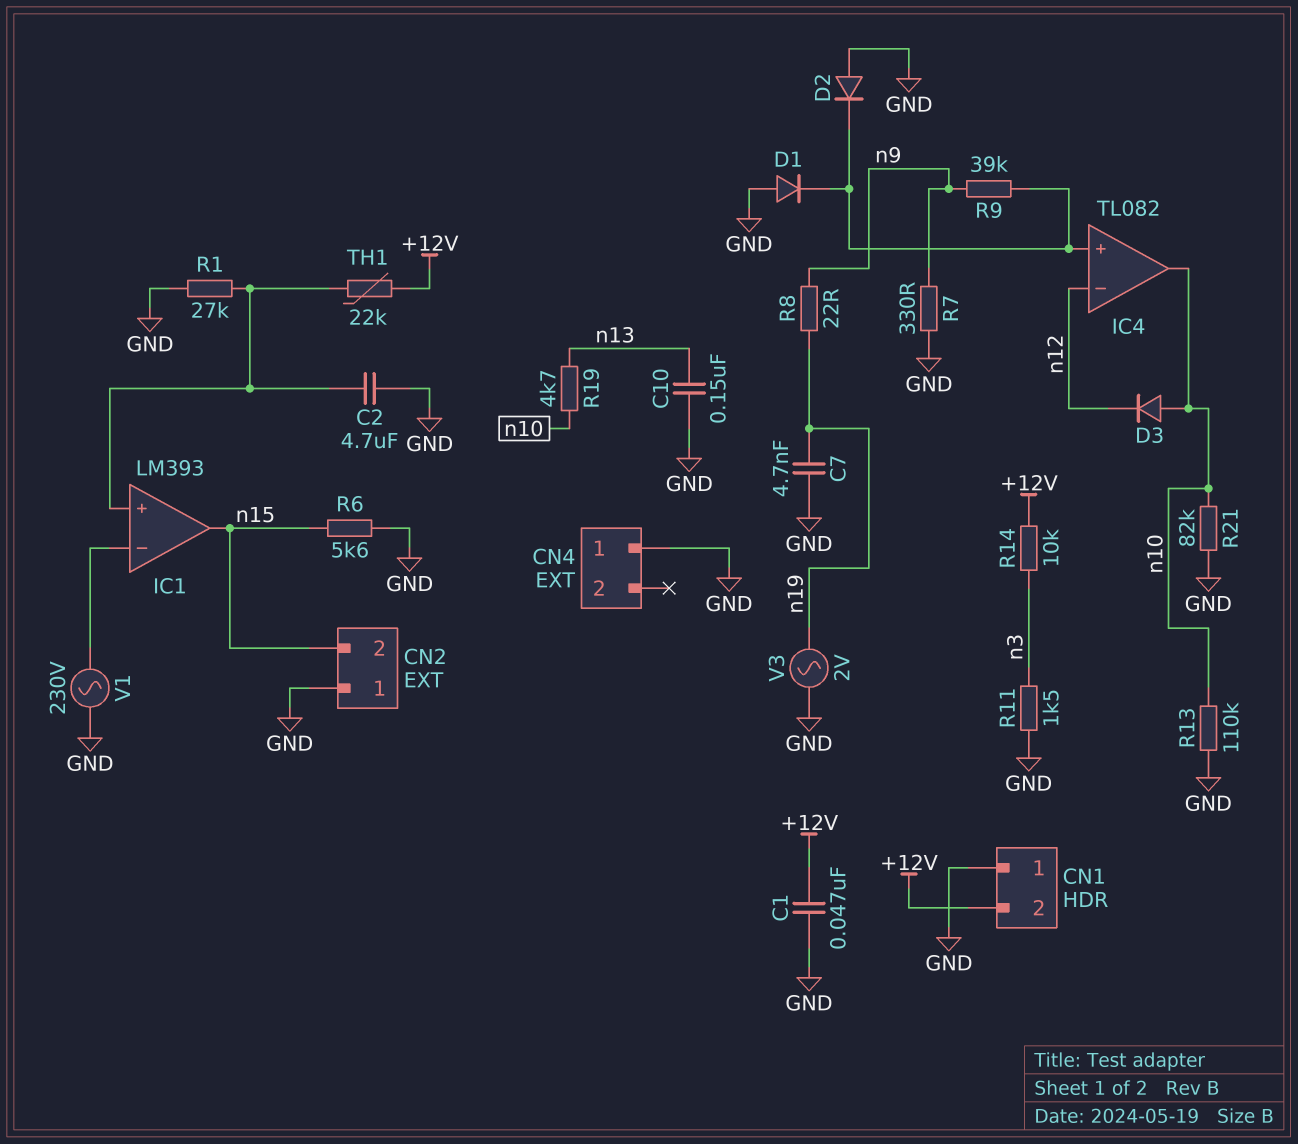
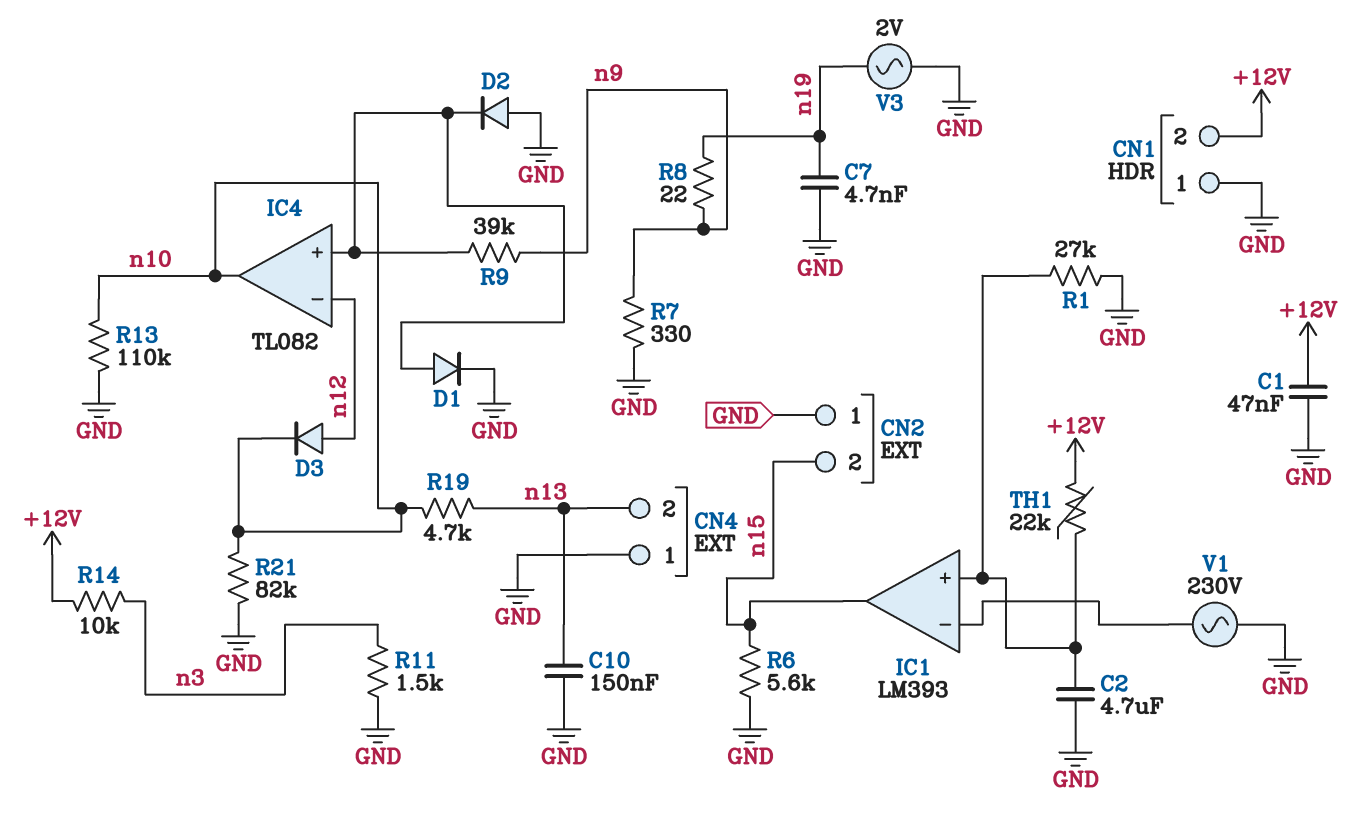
CN4 pin 2: none -> n13
D1: diode (A GND, K IC4/in+) -> diode (A IC4/in+, K GND)
D3: diode (A n10, K n12) -> diode (A n12, K n10)

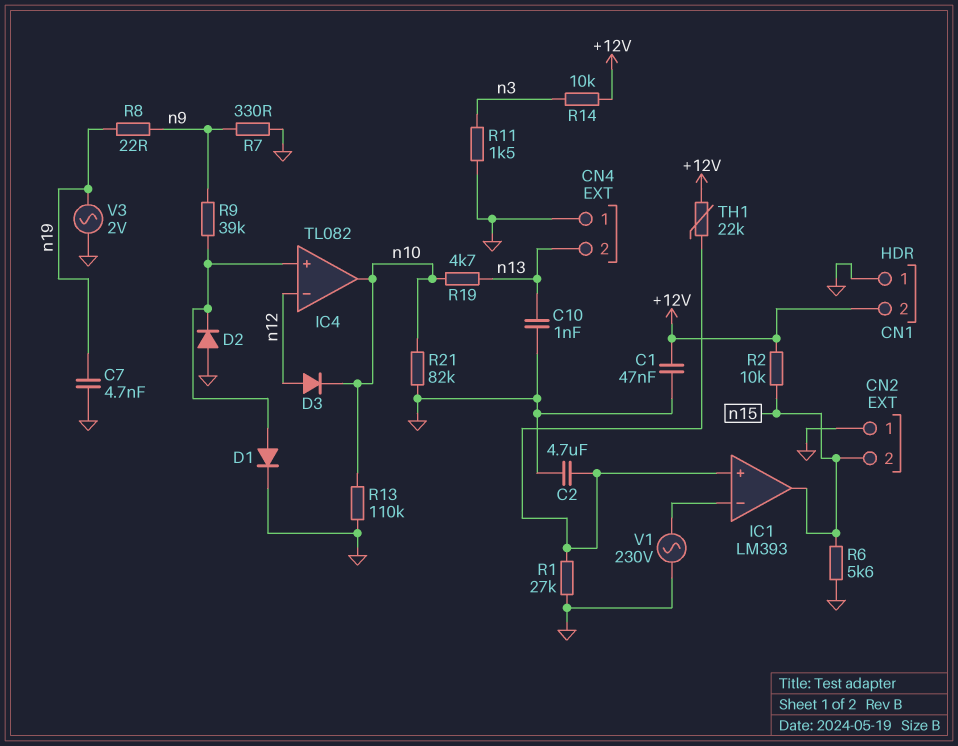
C10: 150nF (GND, n13) -> 1nF (GND, n13)
R2: none -> 10k (+12V, n15)

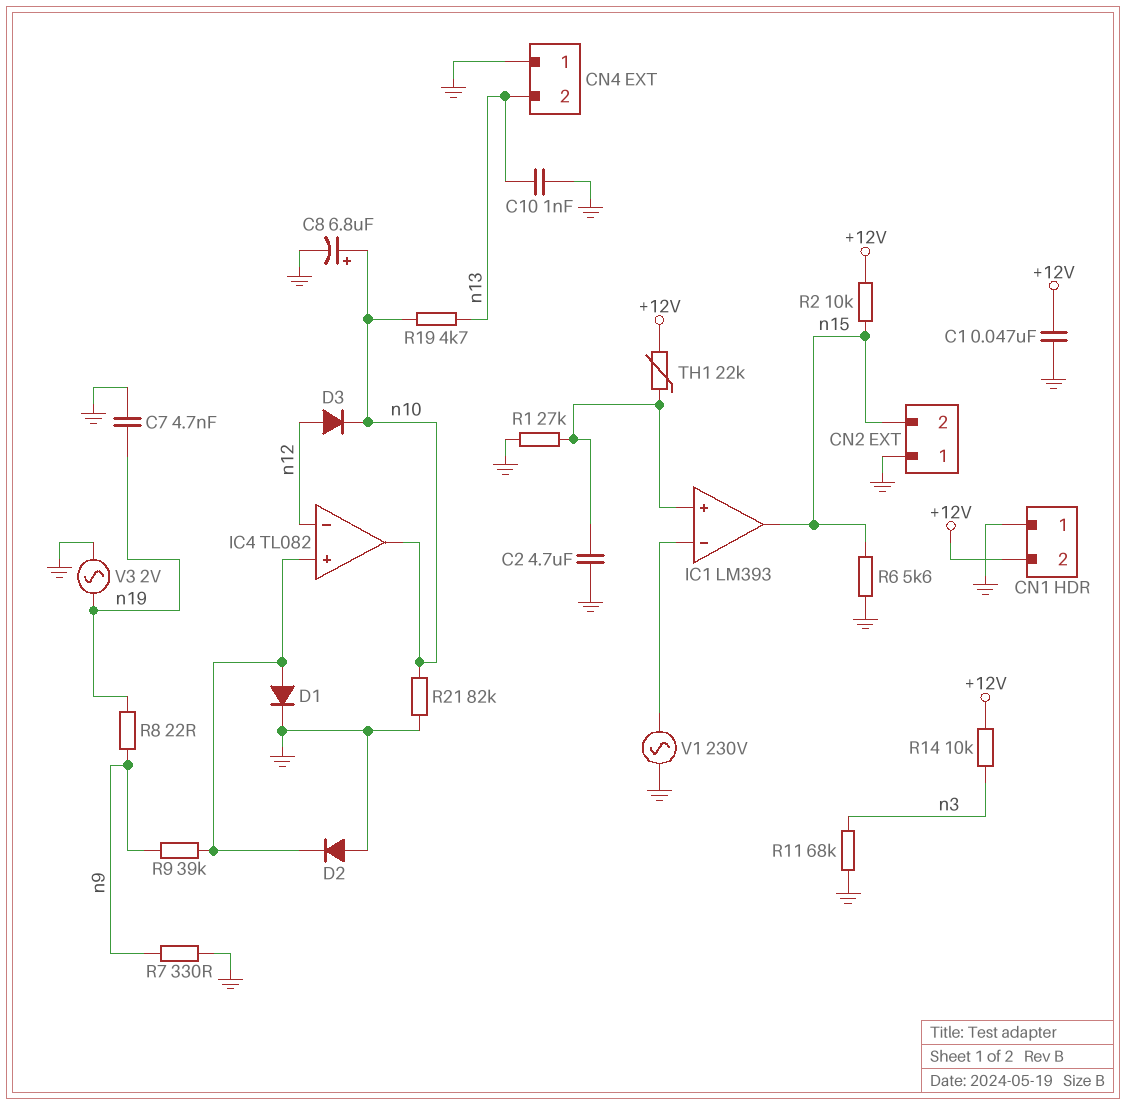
C8: none -> 6.8uF (plus n10, minus GND)
R11: 1.5k (GND, n3) -> 68k (GND, n3)
R13: 110k (GND, n10) -> none

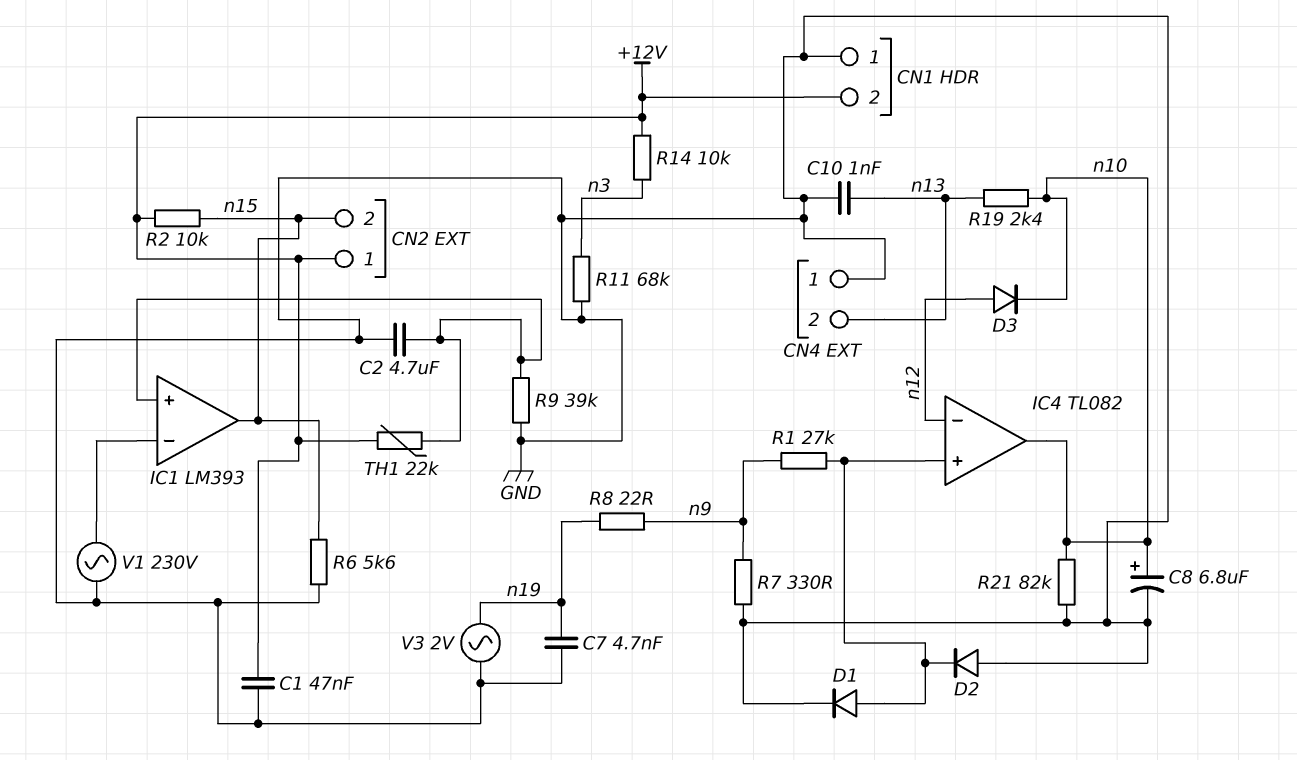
CN2 pin 1: GND -> +12V
R1: 27k (GND, IC1/in+) -> 27k (IC4/in+, n9)
R9: 39k (IC4/in+, n9) -> 39k (GND, IC1/in+)
R19: 4.7k (n10, n13) -> 2.4k (n10, n13)

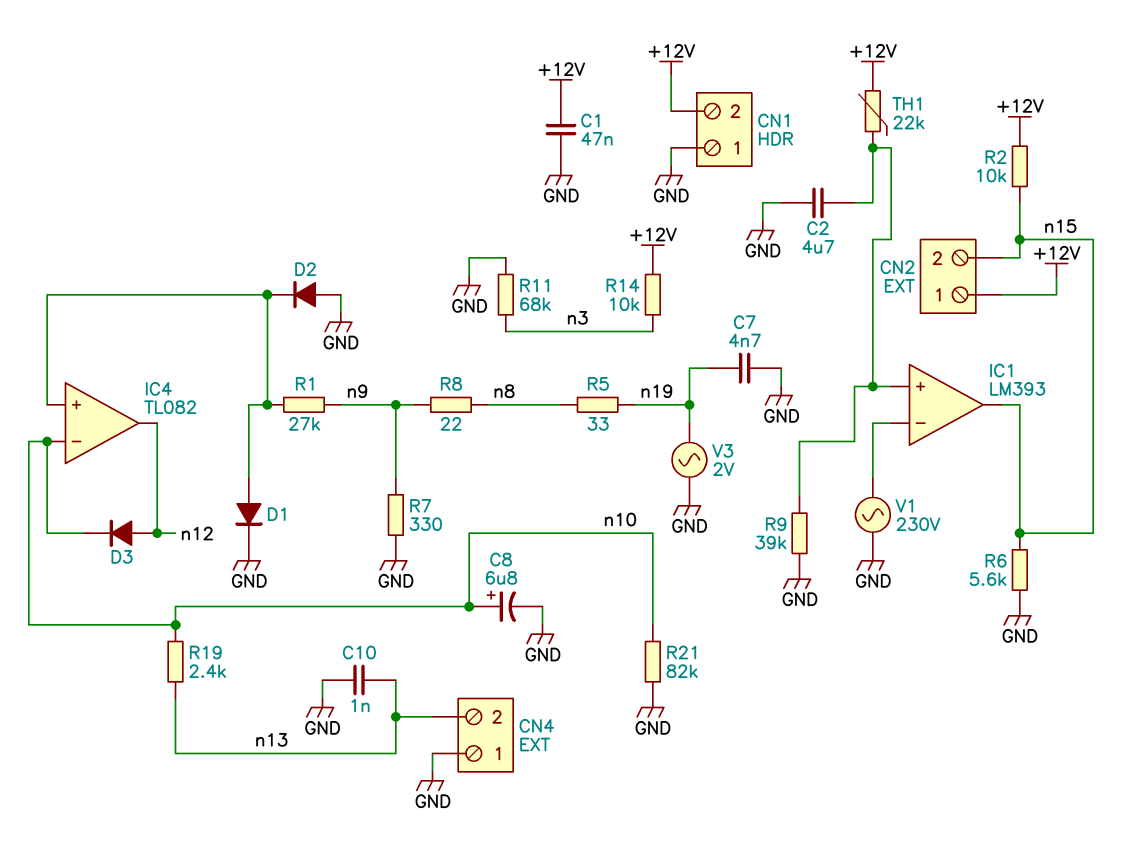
IC4 pin in-: n12 -> n10
IC4 pin out: n10 -> n12
R5: none -> 33 (n8, n19)
R8: 22 (n9, n19) -> 22 (n8, n9)

